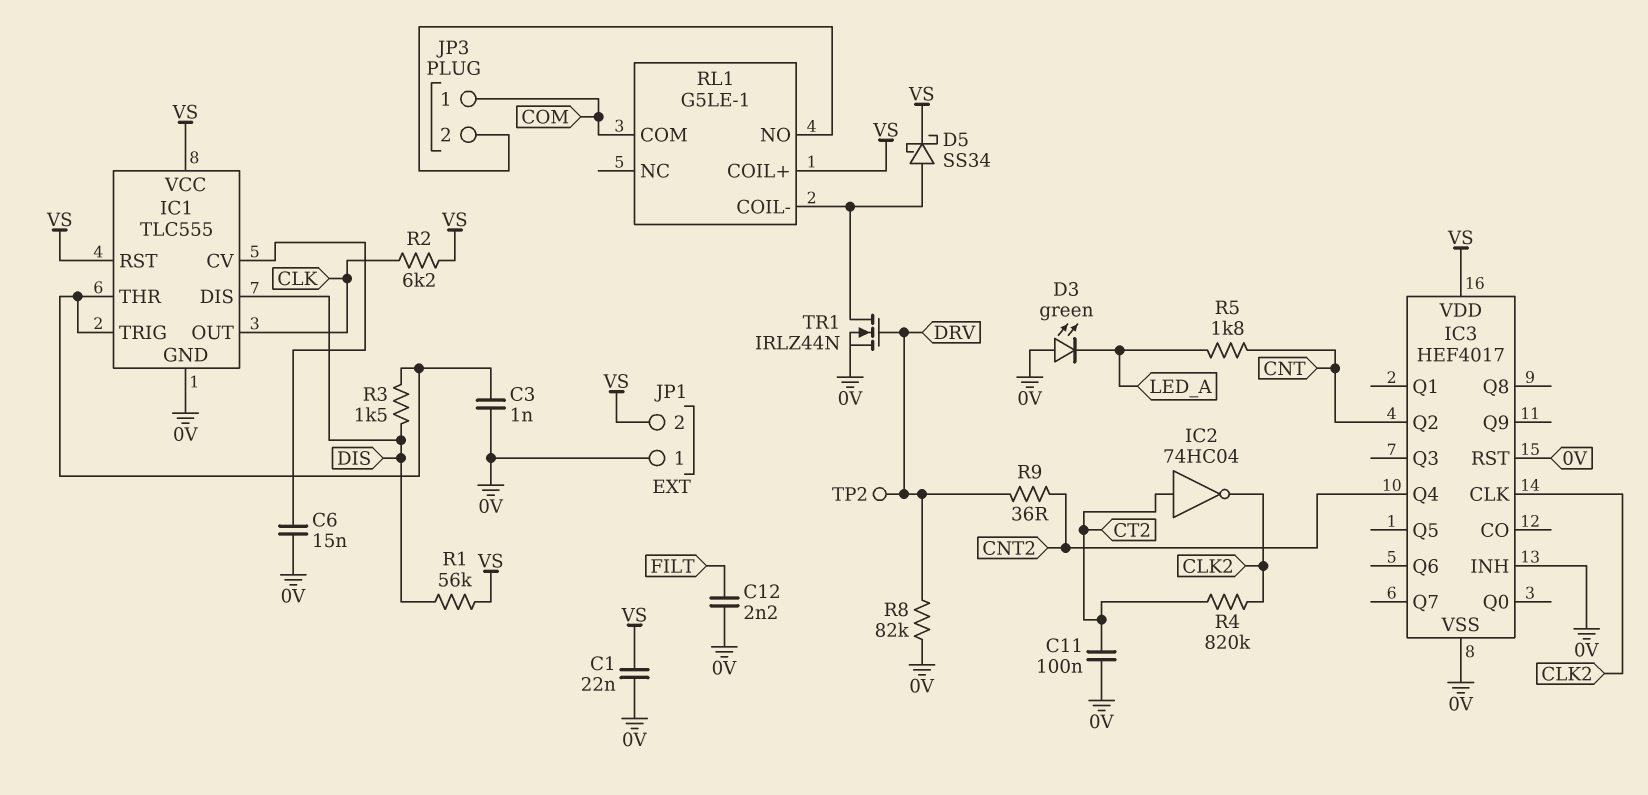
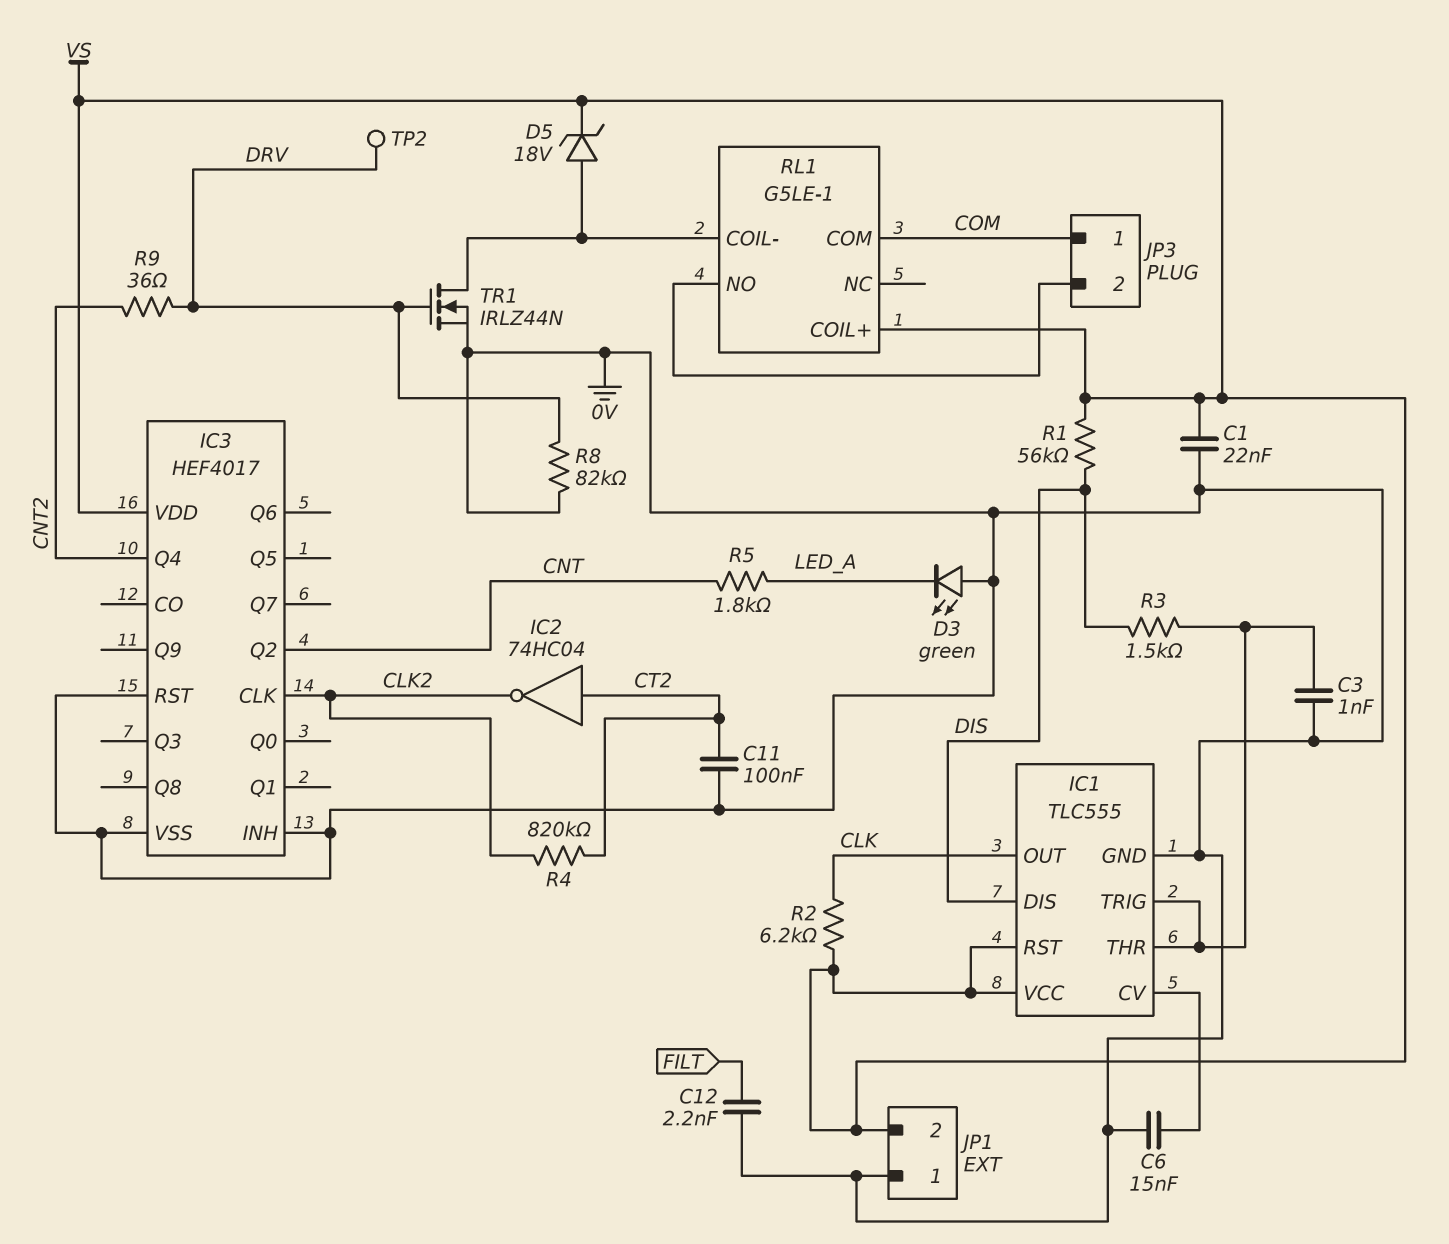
D5: schottky SS34 (A RL1/COIL-, K VS) -> zener 18V (A RL1/COIL-, K VS)

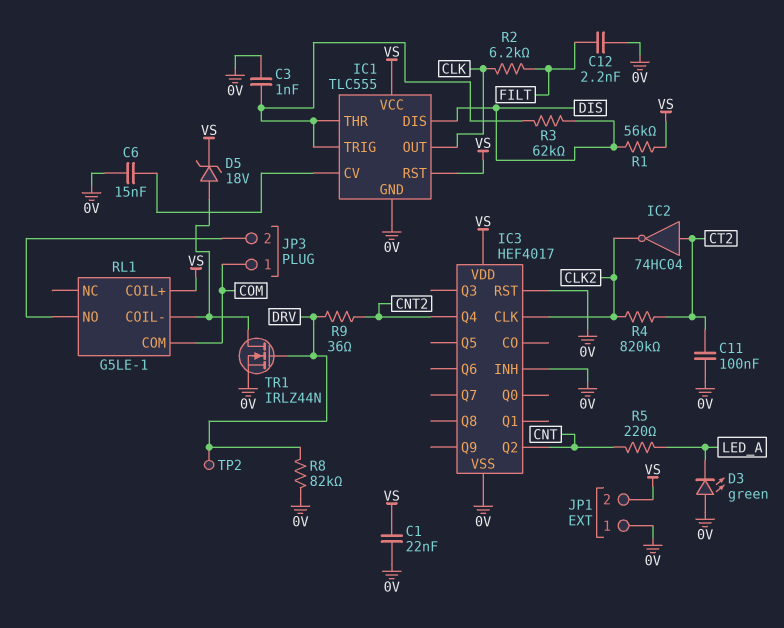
R2: 6.2k (CLK, VS) -> 6.2k (CLK, FILT)
R3: 1.5k (DIS, IC1/THR) -> 62k (DIS, IC1/THR)
R5: 1.8k (CNT, LED_A) -> 220 (CNT, LED_A)

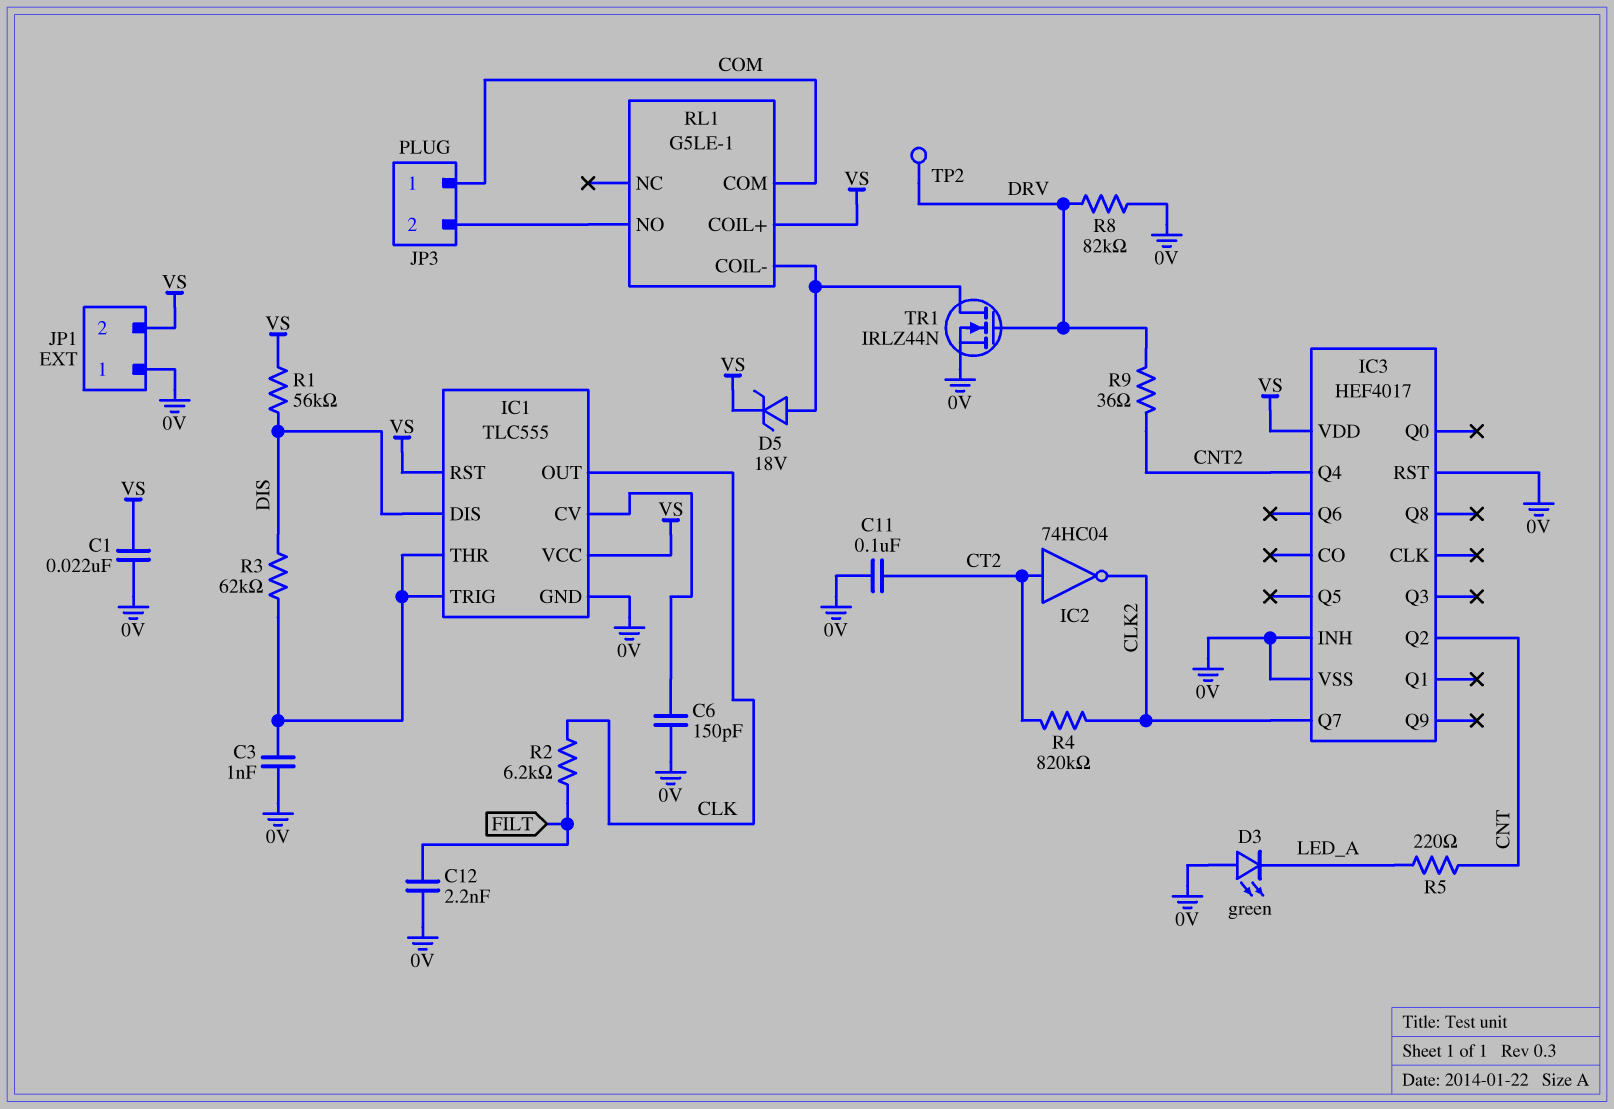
C6: 15nF (0V, IC1/CV) -> 150pF (0V, IC1/CV)
IC3 pin CLK: CLK2 -> none
IC3 pin Q7: none -> CLK2

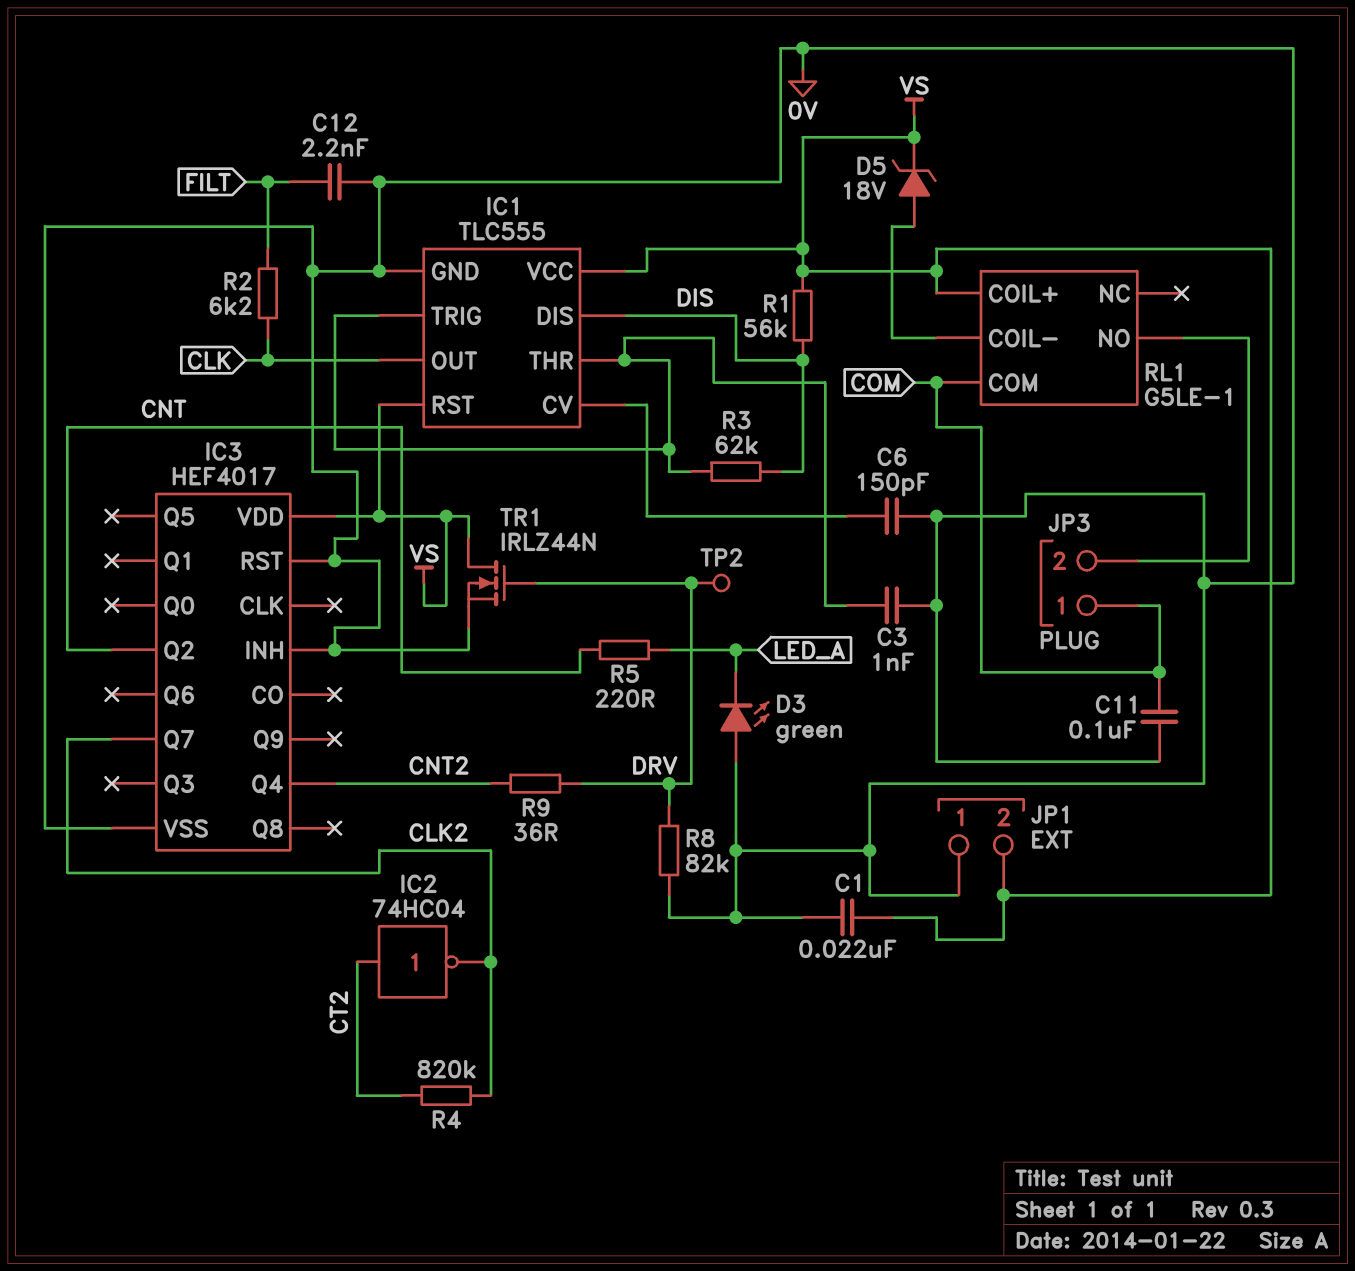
C11: 100nF (0V, CT2) -> 100nF (0V, COM)
TR1: NMOS IRLZ44N (G DRV, D RL1/COIL-, S 0V) -> NMOS IRLZ44N (G DRV, D VS, S 0V)

